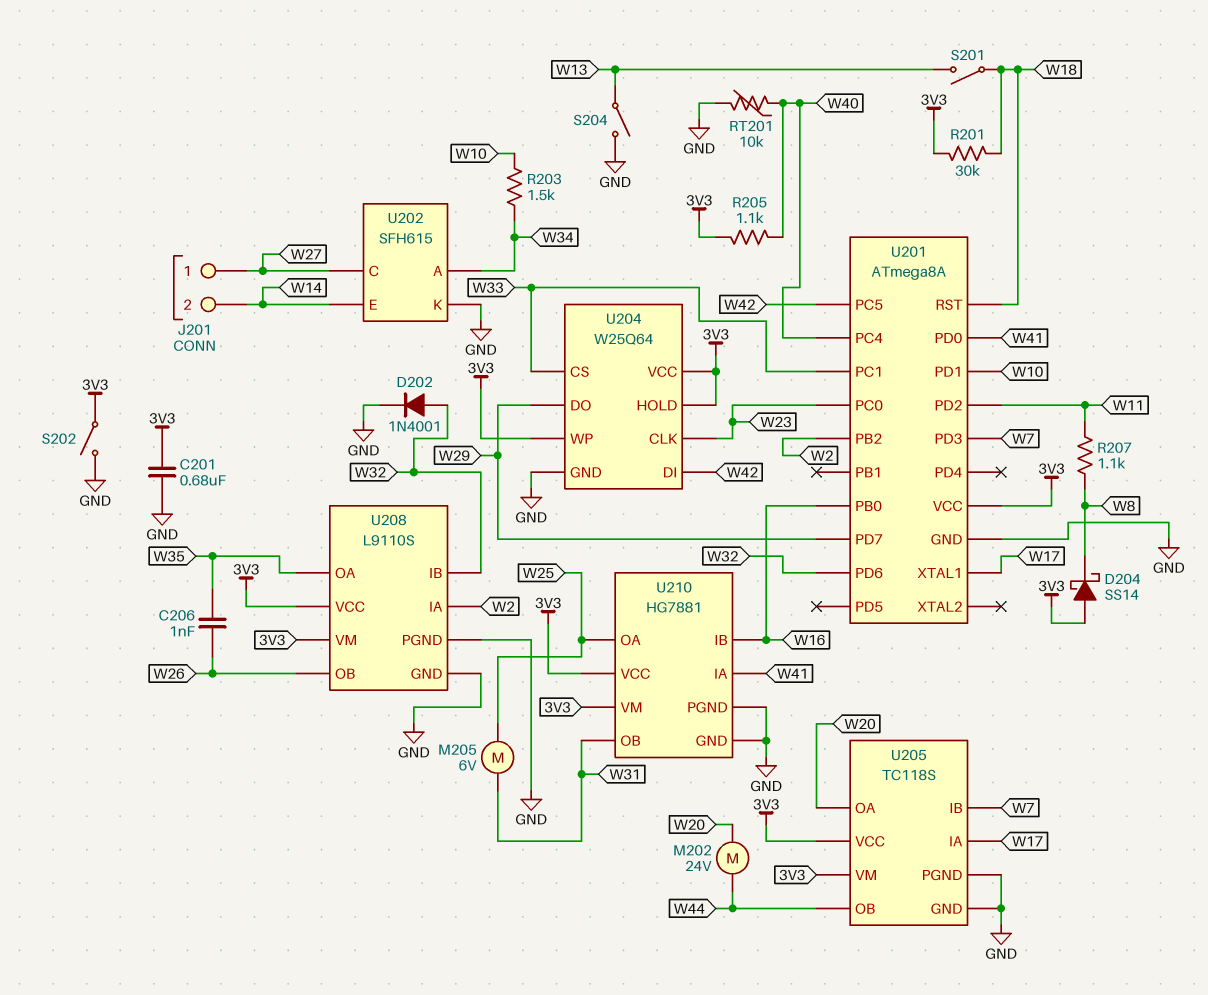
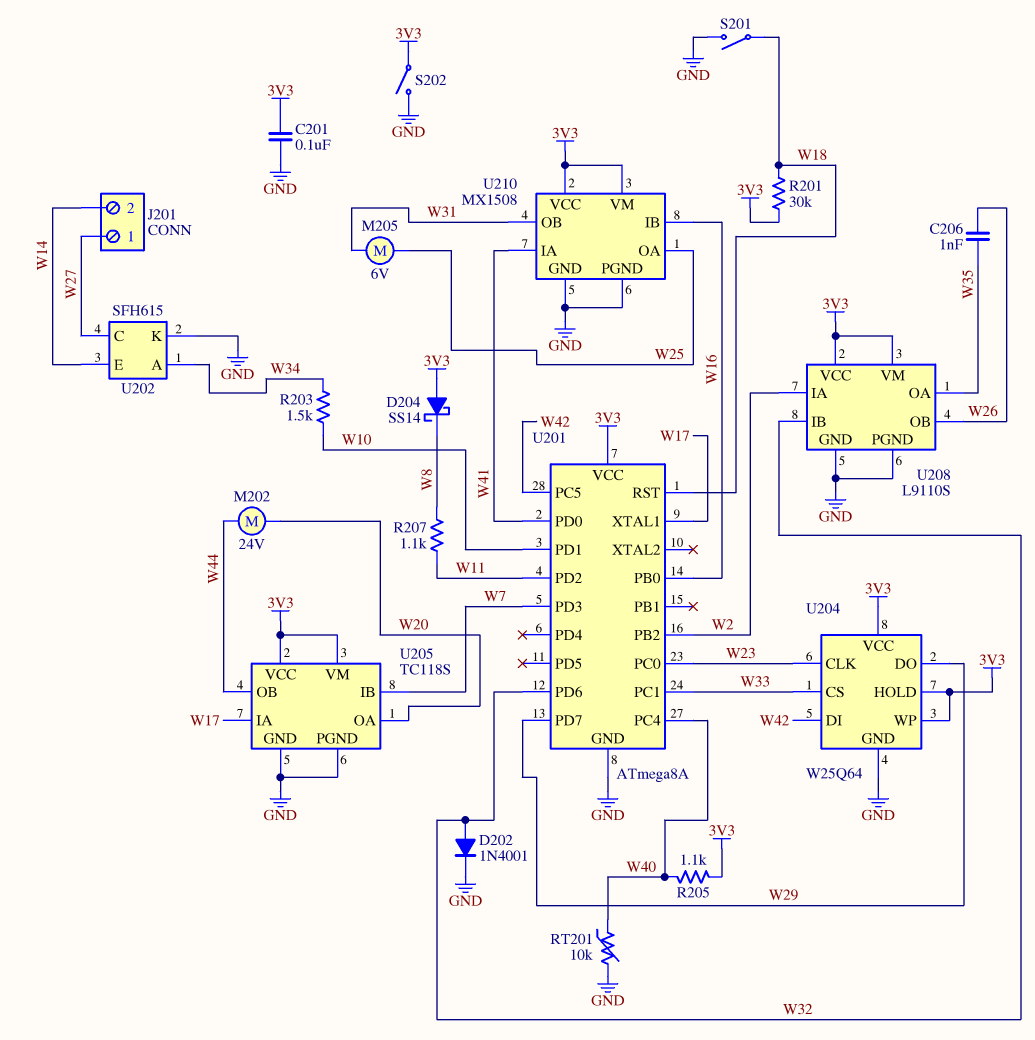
C201: 680nF (3V3, GND) -> 100nF (3V3, GND)
S201: switch (W13, W18) -> switch (GND, W18)
S204: switch (GND, W13) -> none
U210: HG7881 -> MX1508

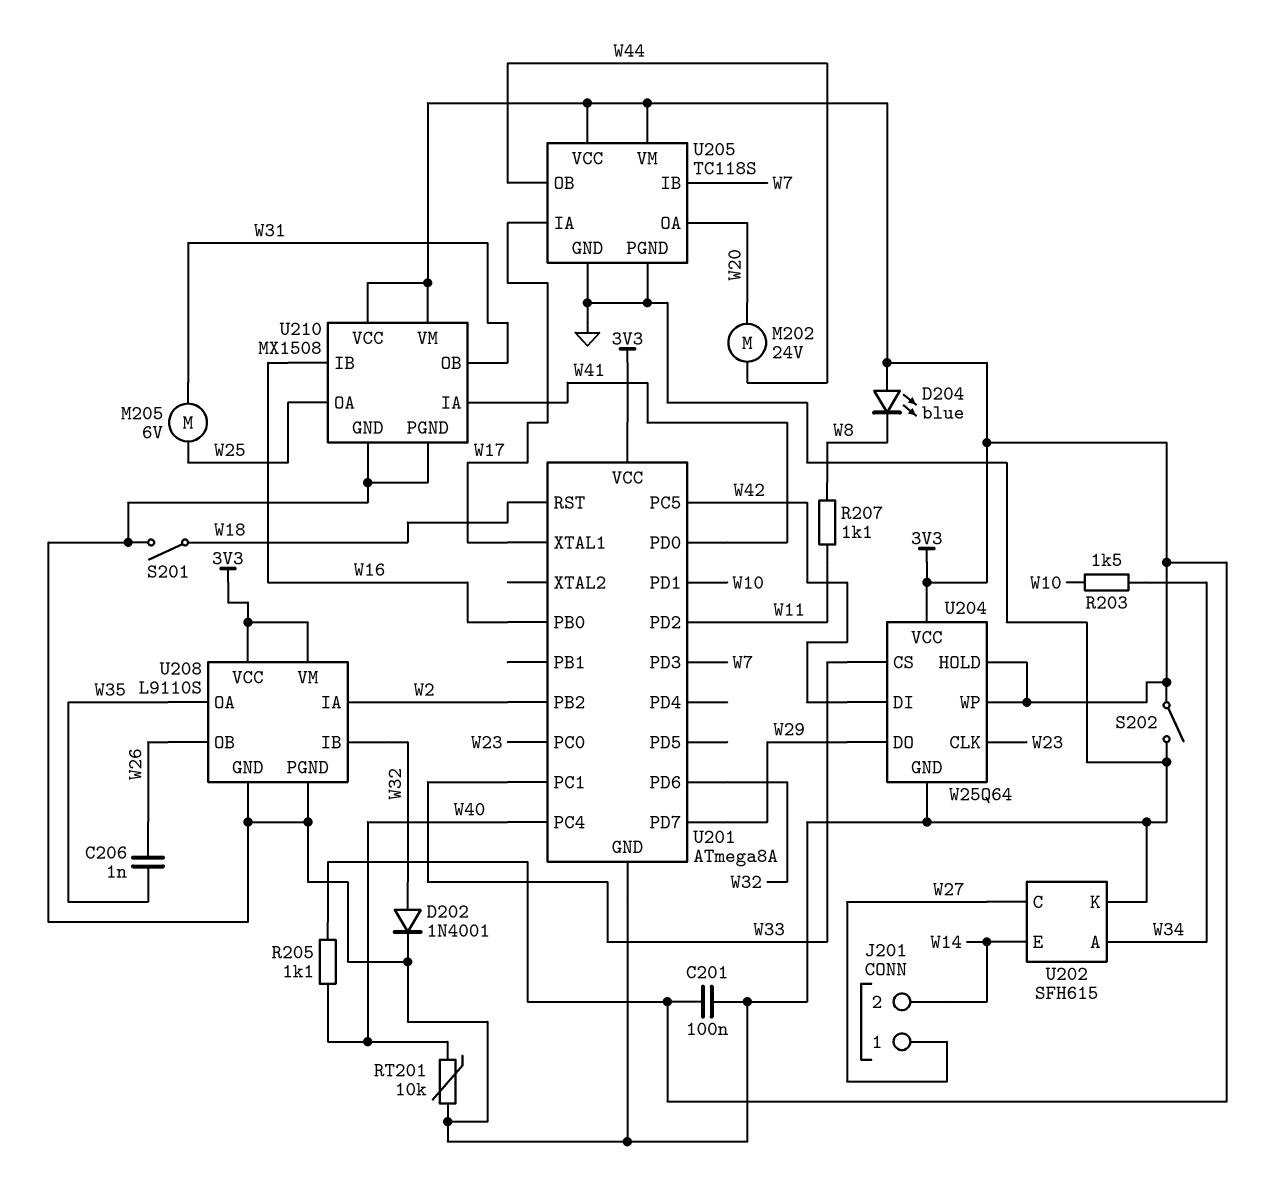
D204: schottky SS14 (A 3V3, K W8) -> LED blue (A 3V3, K W8)
R201: 30k (3V3, W18) -> none

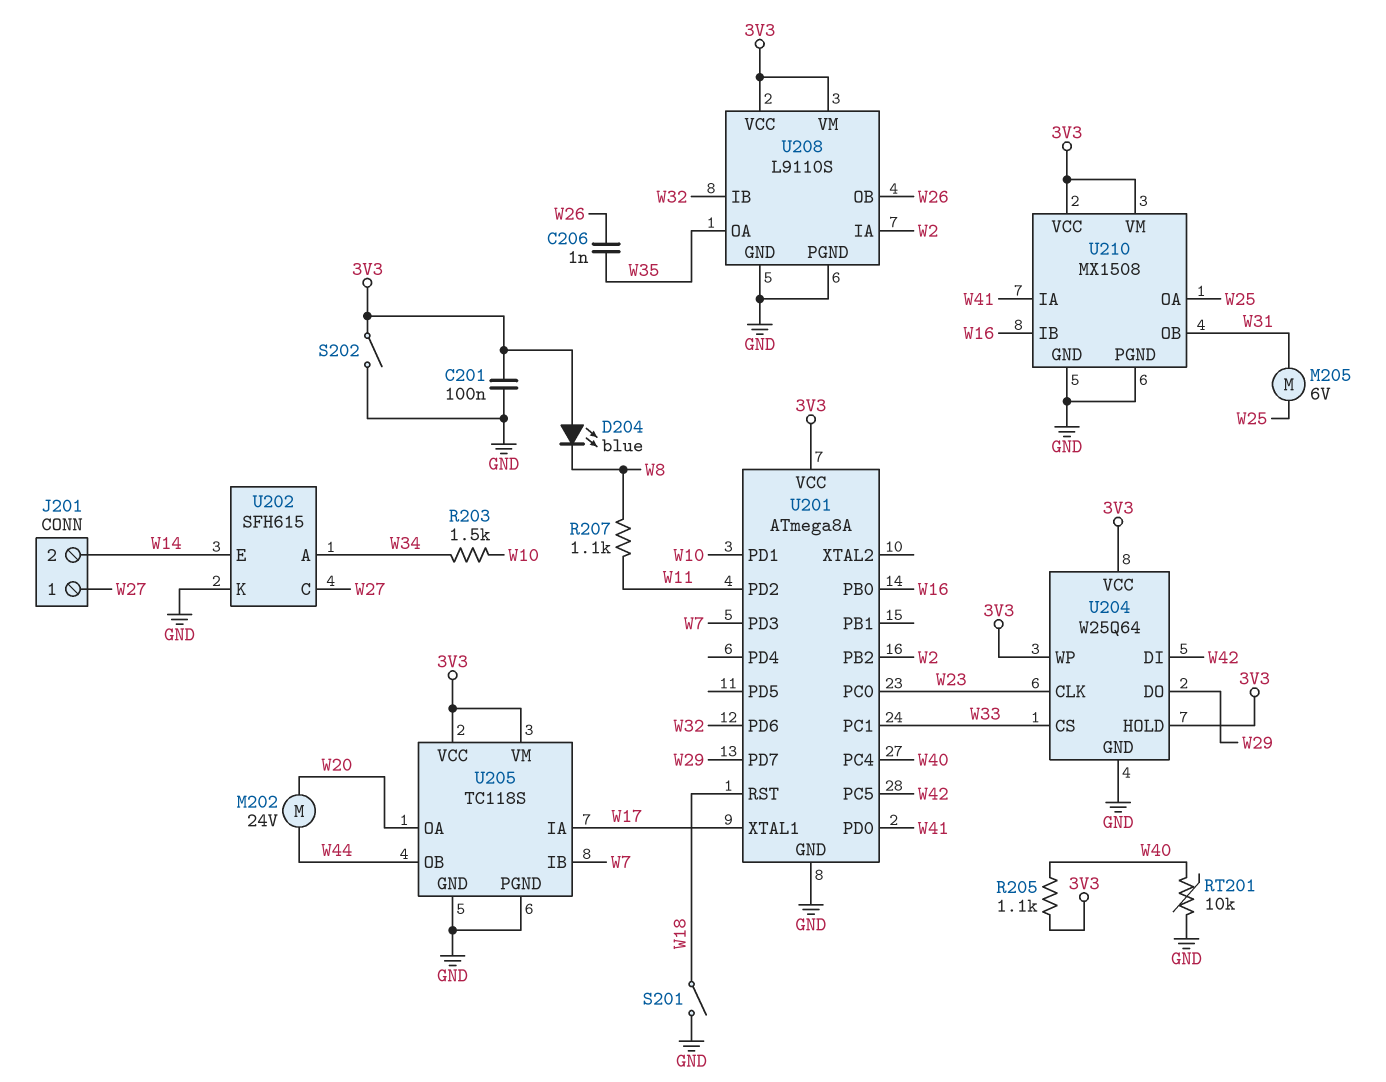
D202: diode 1N4001 (A W32, K GND) -> none

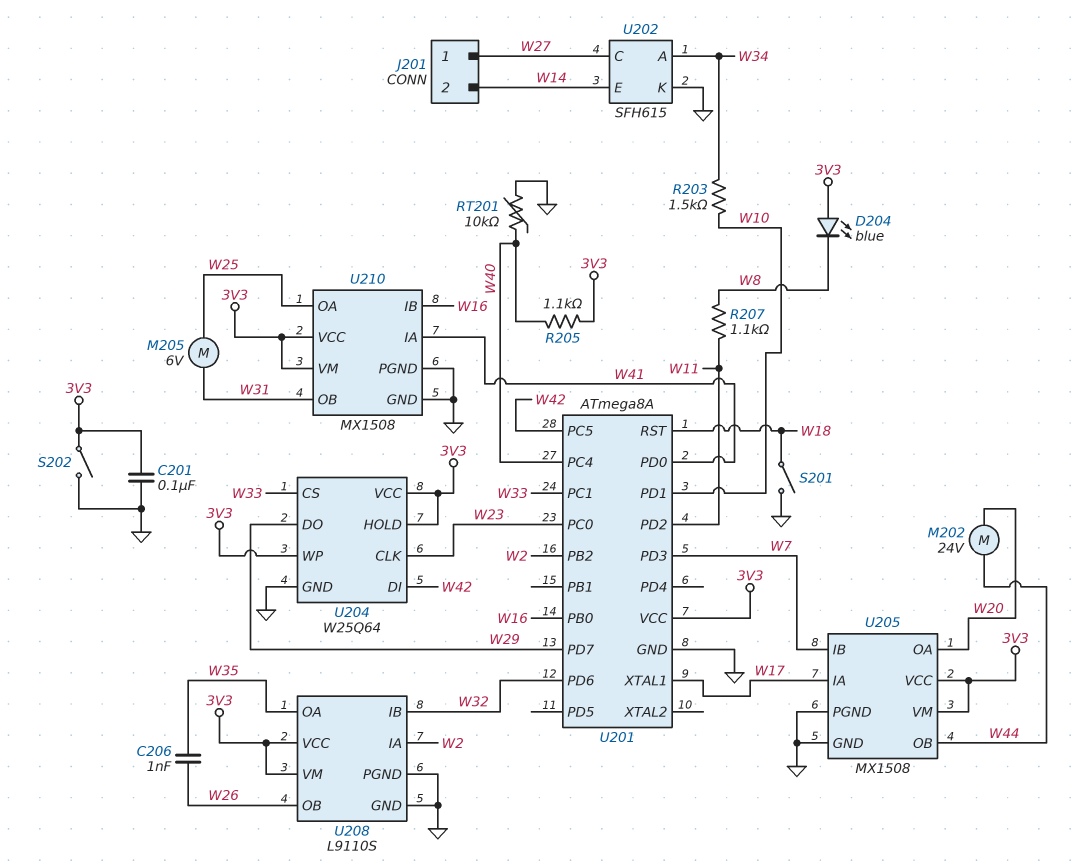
U205: TC118S -> MX1508

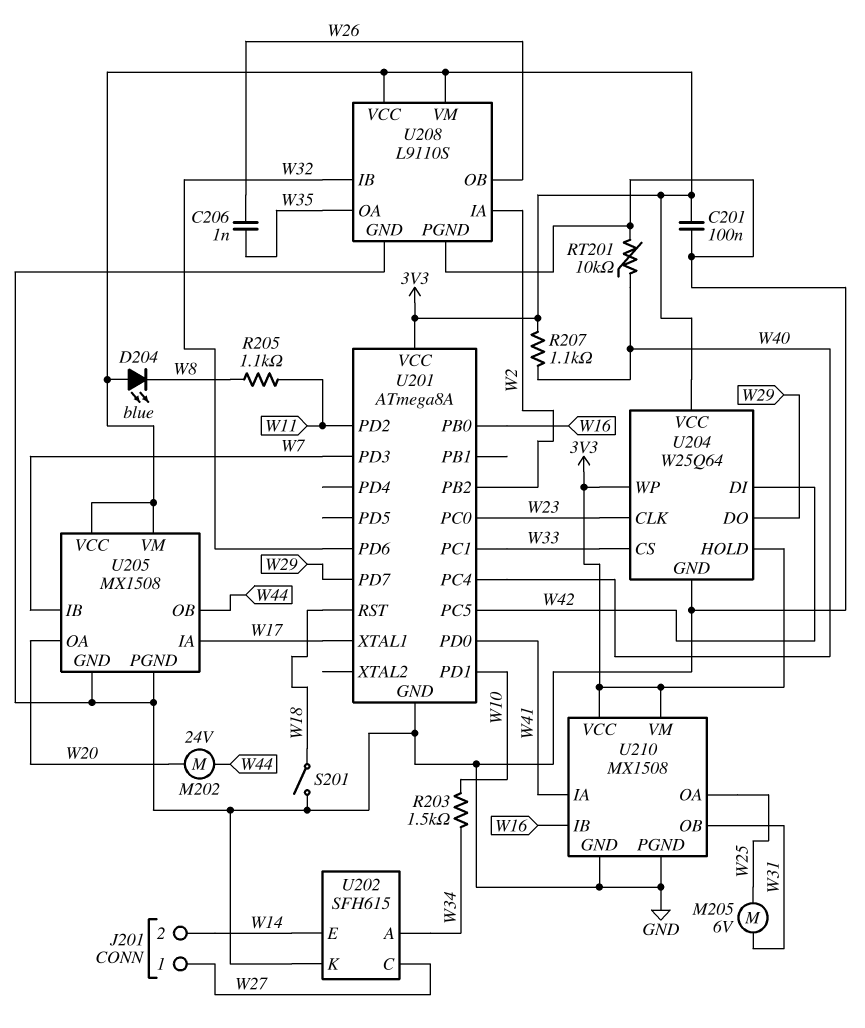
R205: 1.1k (3V3, W40) -> 1.1k (W8, W11)
R207: 1.1k (W8, W11) -> 1.1k (3V3, W40)
S202: switch (3V3, GND) -> none

